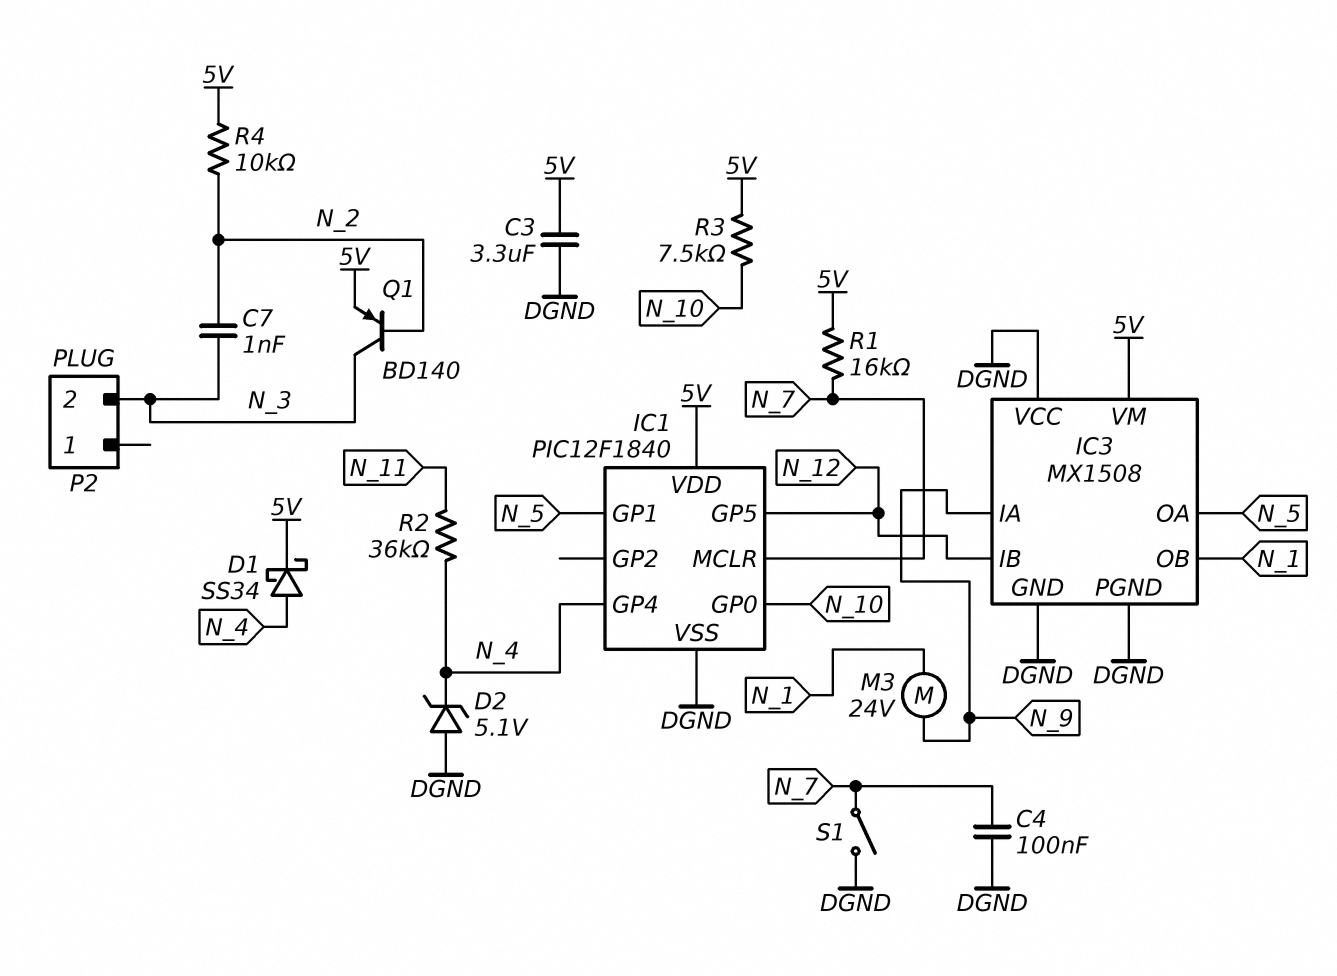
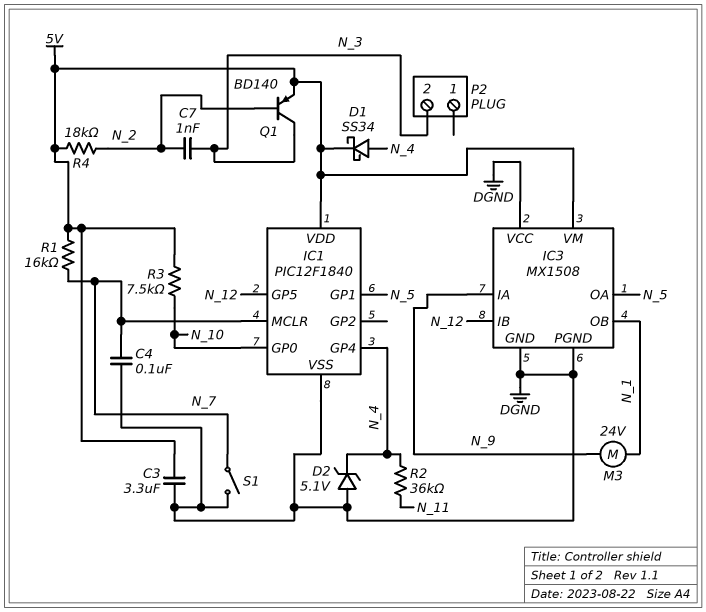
R4: 10k (5V, N_2) -> 18k (5V, N_2)

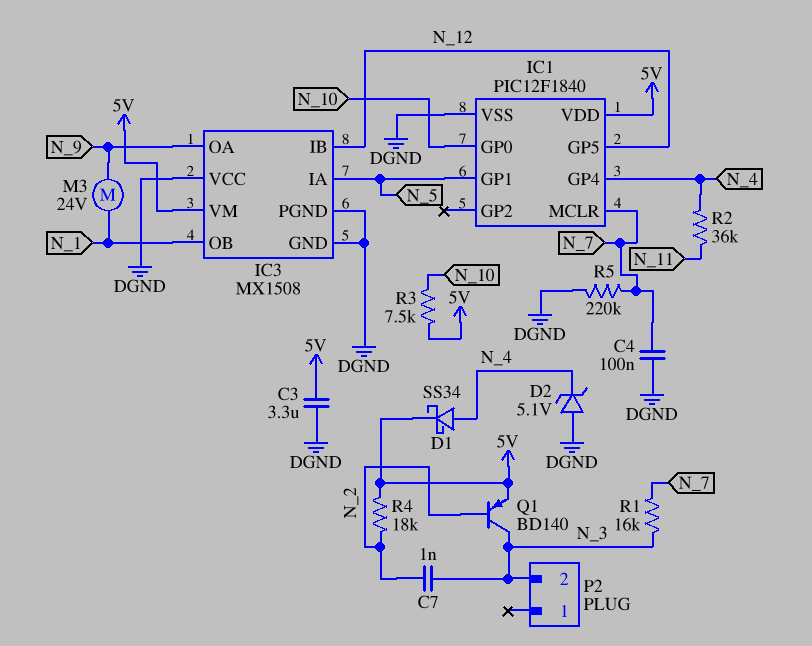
IC3 pin IA: N_9 -> N_5
IC3 pin OA: N_5 -> N_9
R1: 16k (5V, N_7) -> 16k (N_3, N_7)
R5: none -> 220k (DGND, N_7)
S1: switch (DGND, N_7) -> none

